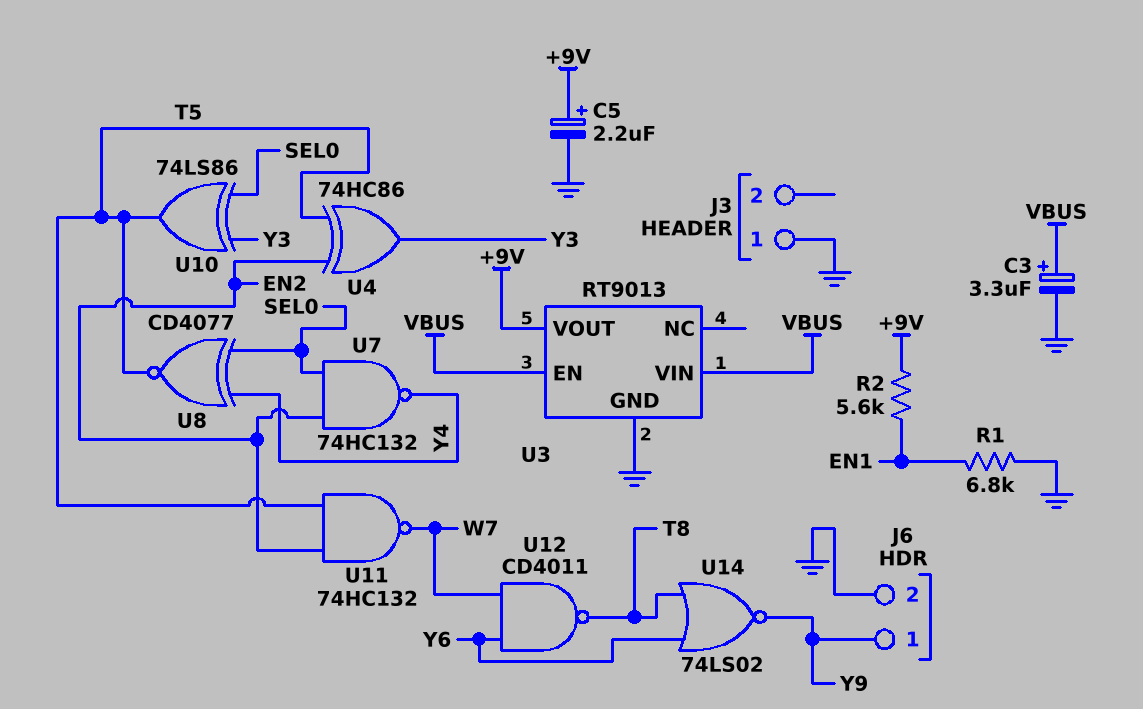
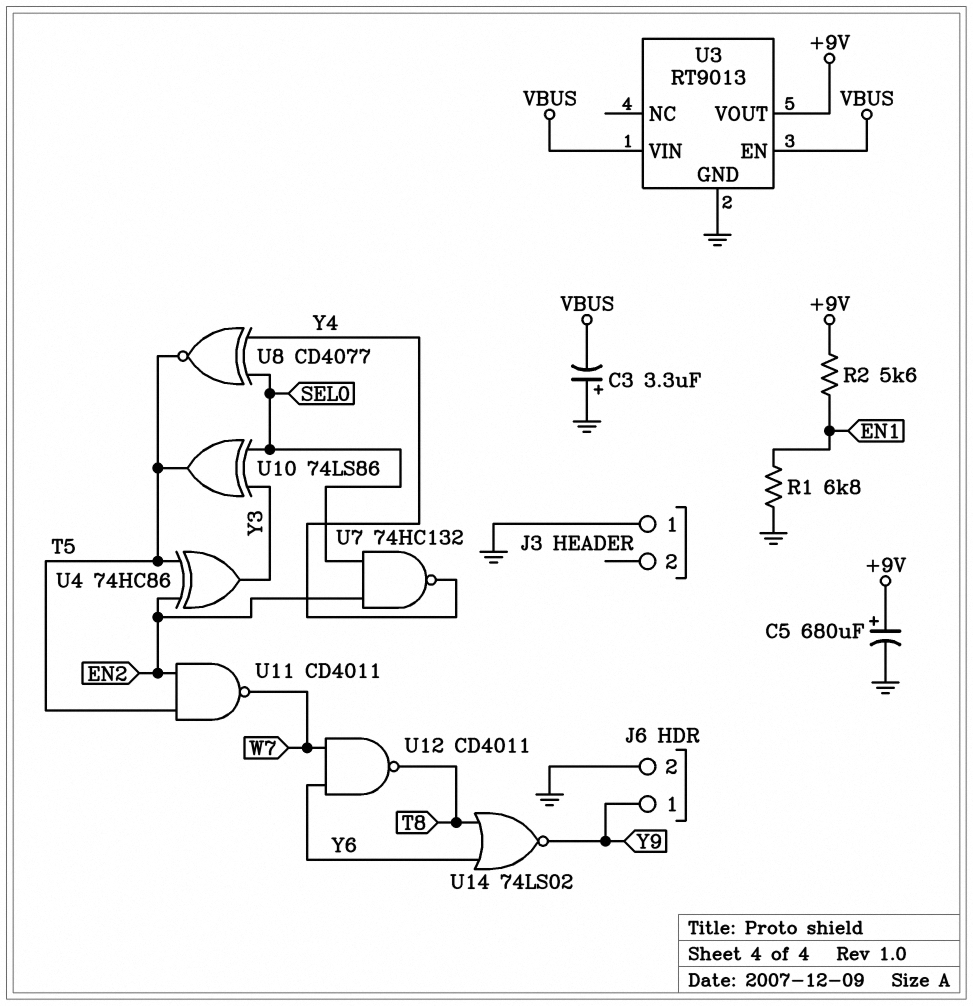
C3: 3.3uF (plus VBUS, minus GND) -> 3.3uF (plus GND, minus VBUS)
C5: 2.2uF (plus +9V, minus GND) -> 680uF (plus +9V, minus GND)
U11: NAND 74HC132 (in EN2, in T5, out W7) -> NAND CD4011 (in EN2, in T5, out W7)

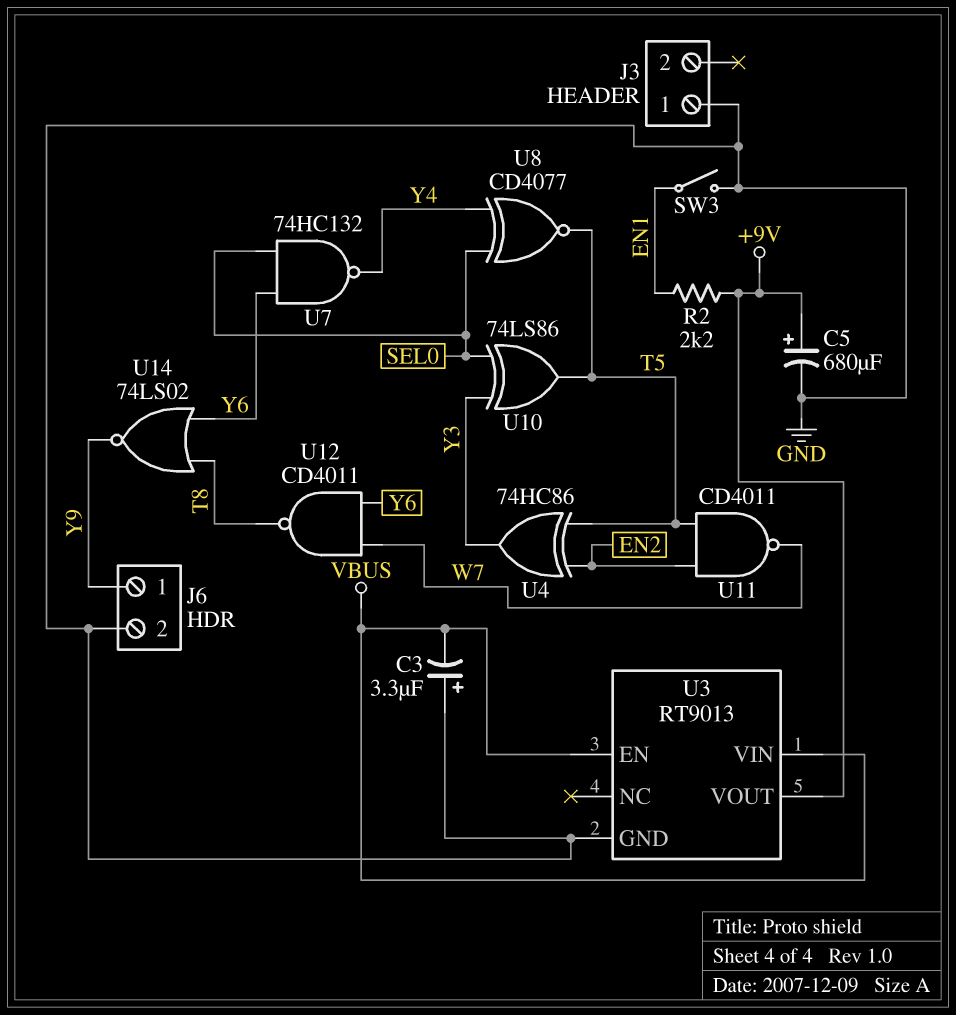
R1: 6.8k (EN1, GND) -> none
R2: 5.6k (+9V, EN1) -> 2.2k (+9V, EN1)
SW3: none -> switch (EN1, GND)
U7: NAND 74HC132 (in EN2, in SEL0, out Y4) -> NAND 74HC132 (in SEL0, in Y6, out Y4)

